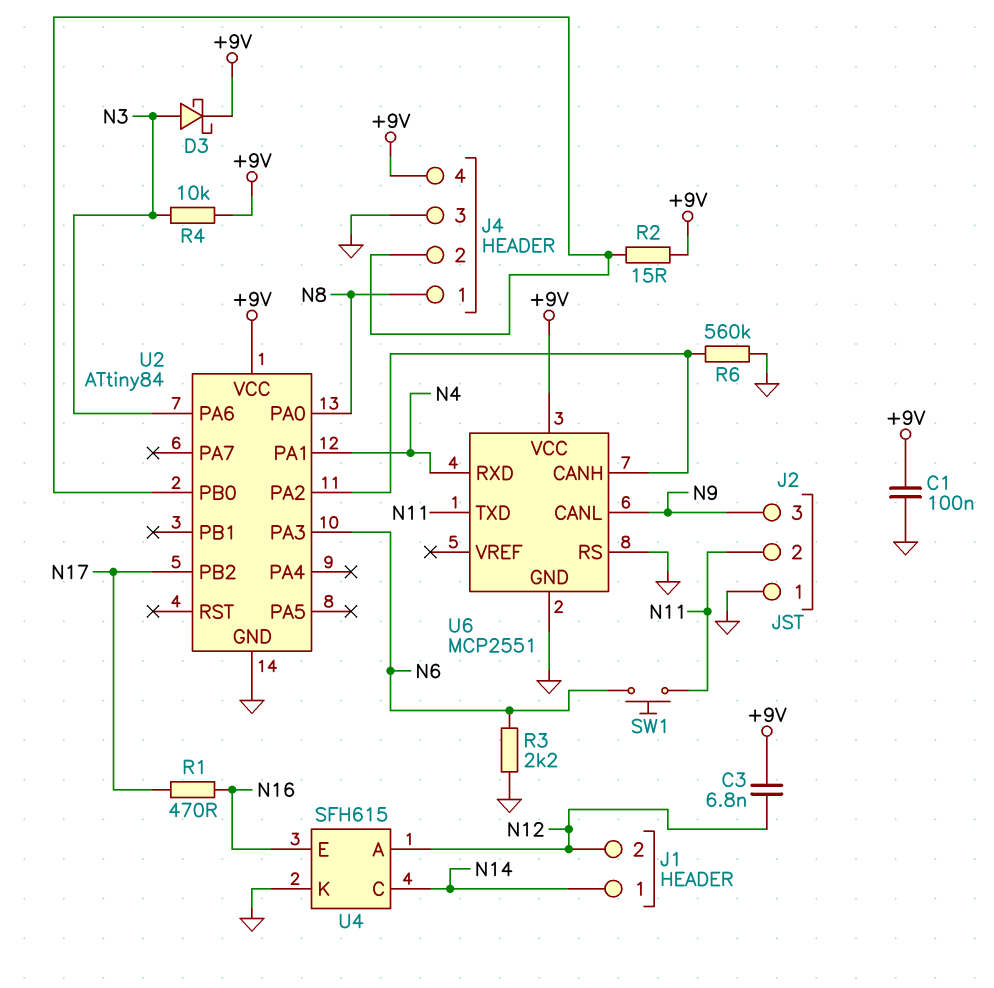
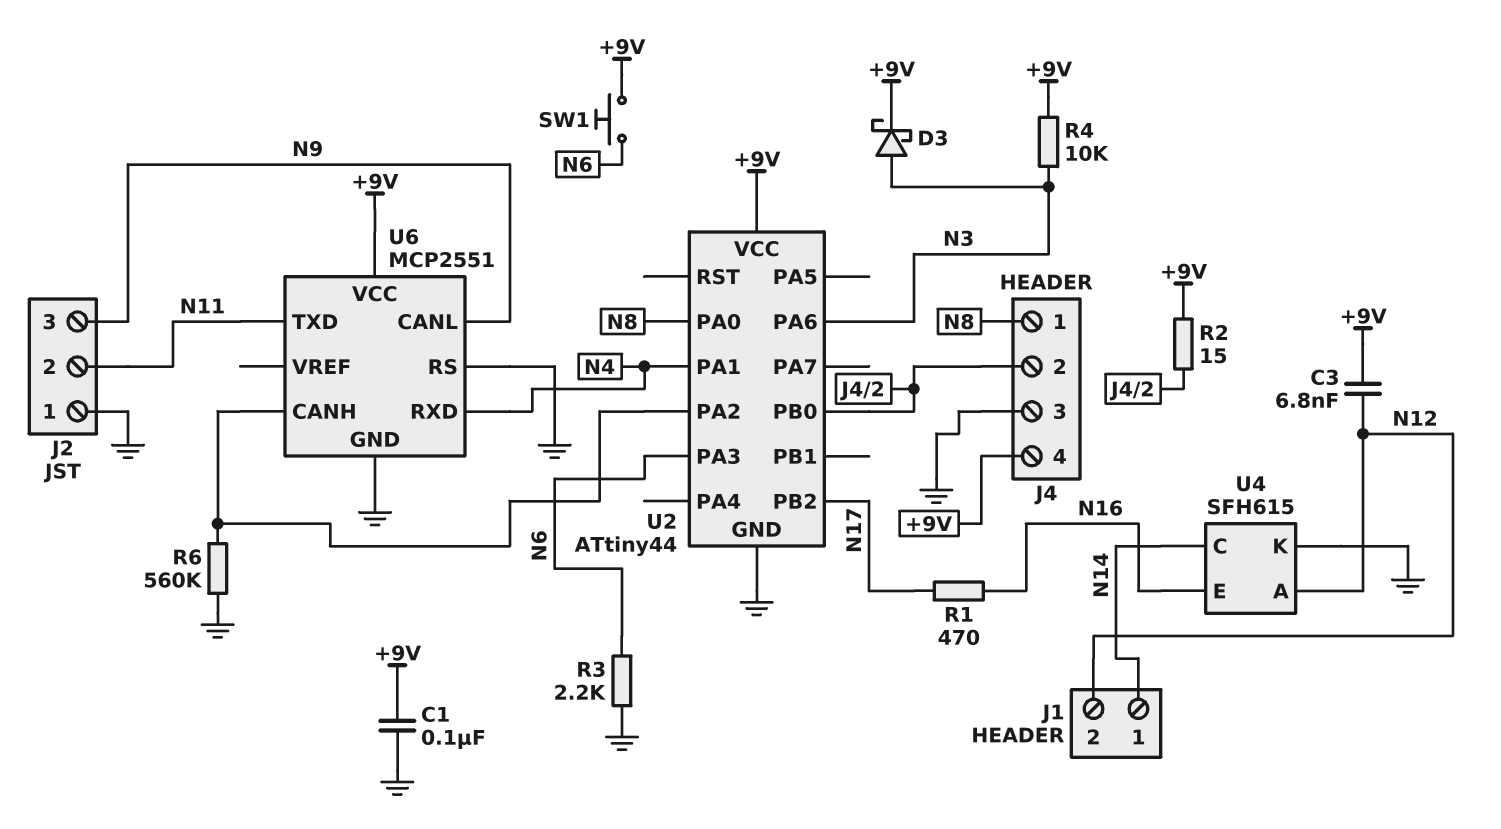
SW1: button (N6, N11) -> button (+9V, N6)
U2: ATtiny84 -> ATtiny44

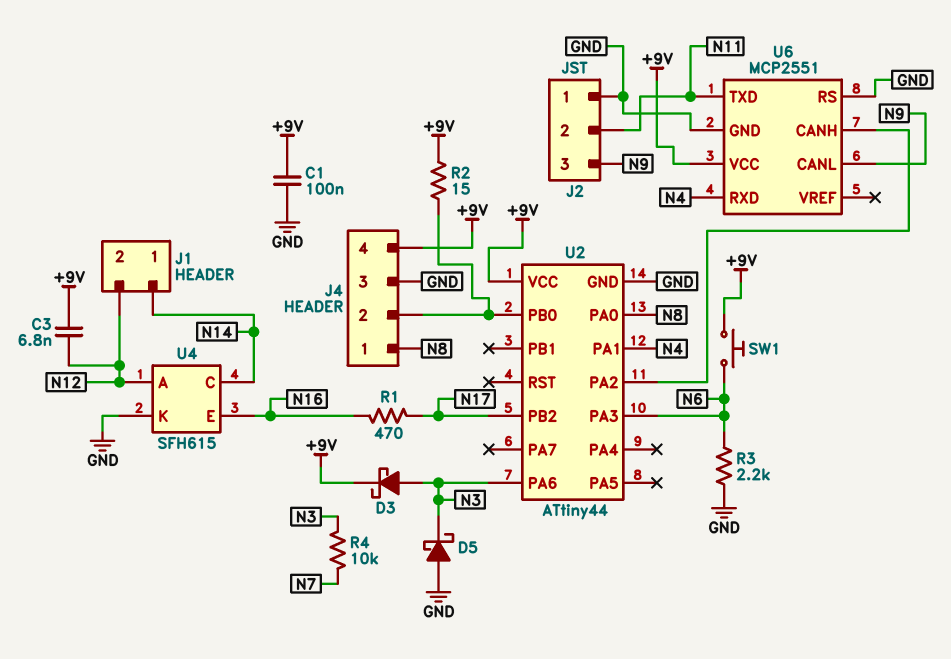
D5: none -> schottky (A GND, K N3)
R4: 10k (+9V, N3) -> 10k (N3, N7)
R6: 560k (GND, U2/PA2) -> none

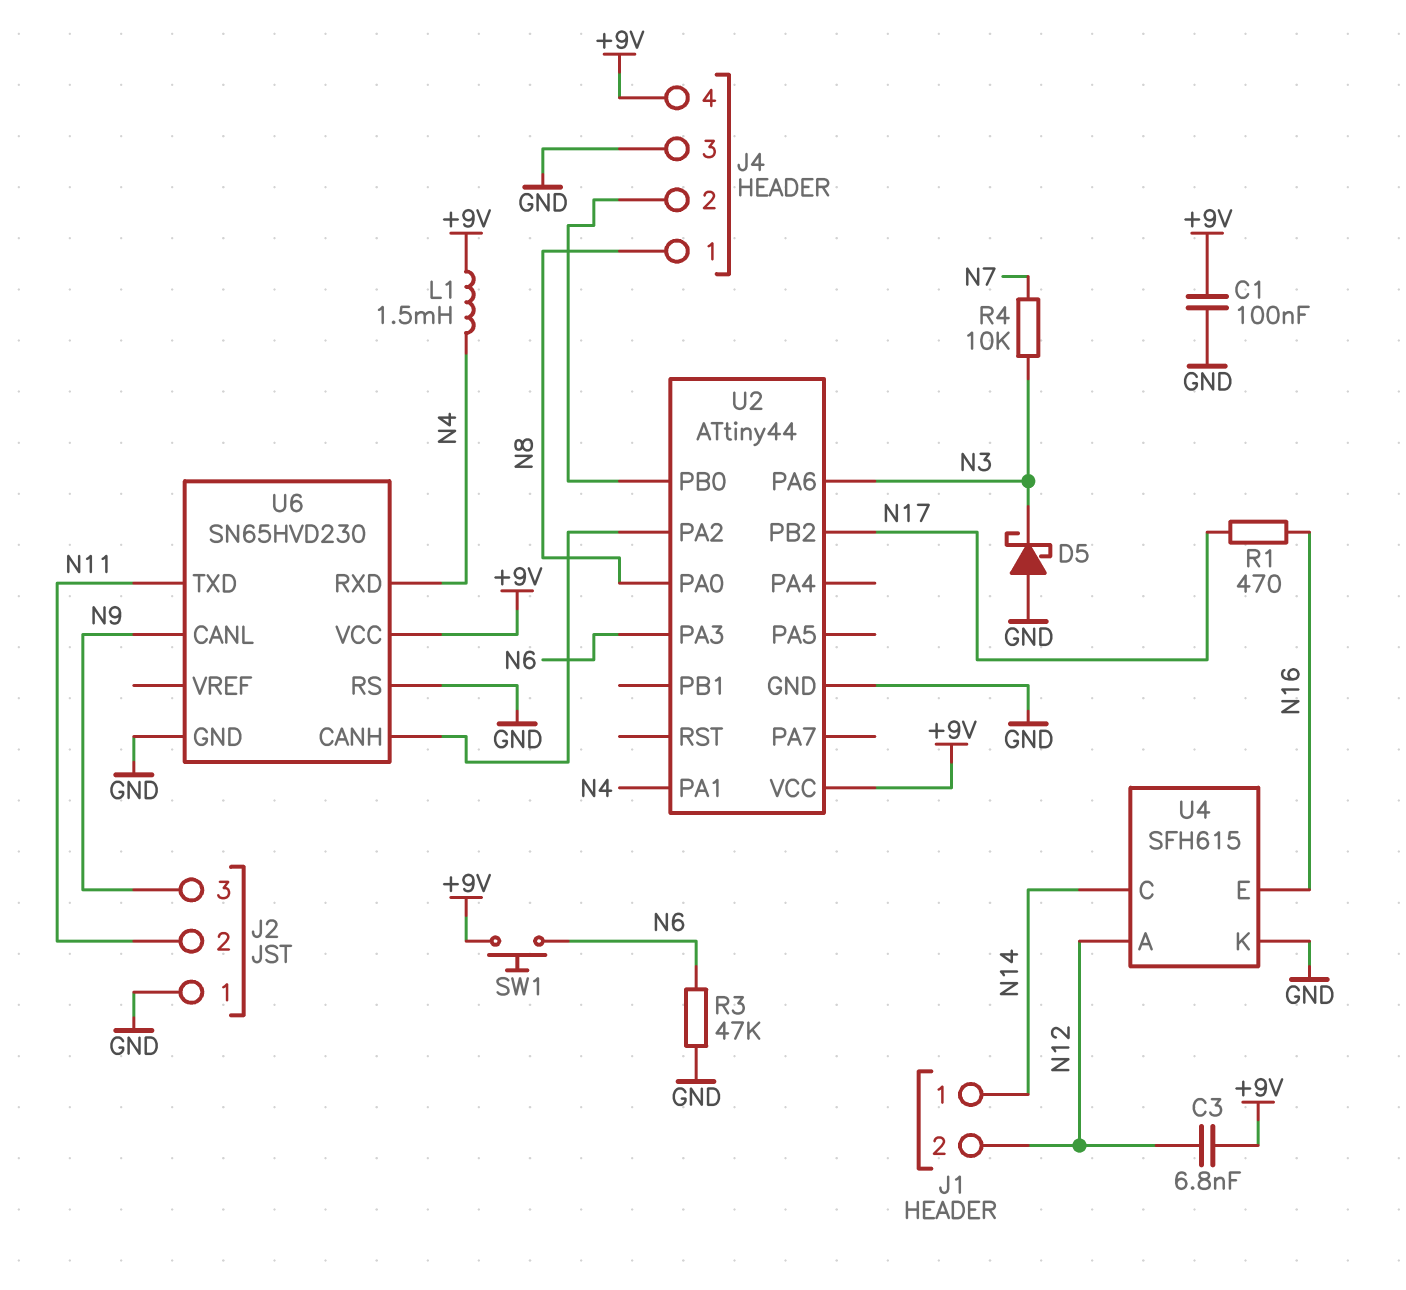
D3: schottky (A N3, K +9V) -> none
L1: none -> 1.5mH (+9V, N4)
R2: 15 (+9V, J4/2) -> none
R3: 2.2k (GND, N6) -> 47k (GND, N6)
U6: MCP2551 -> SN65HVD230

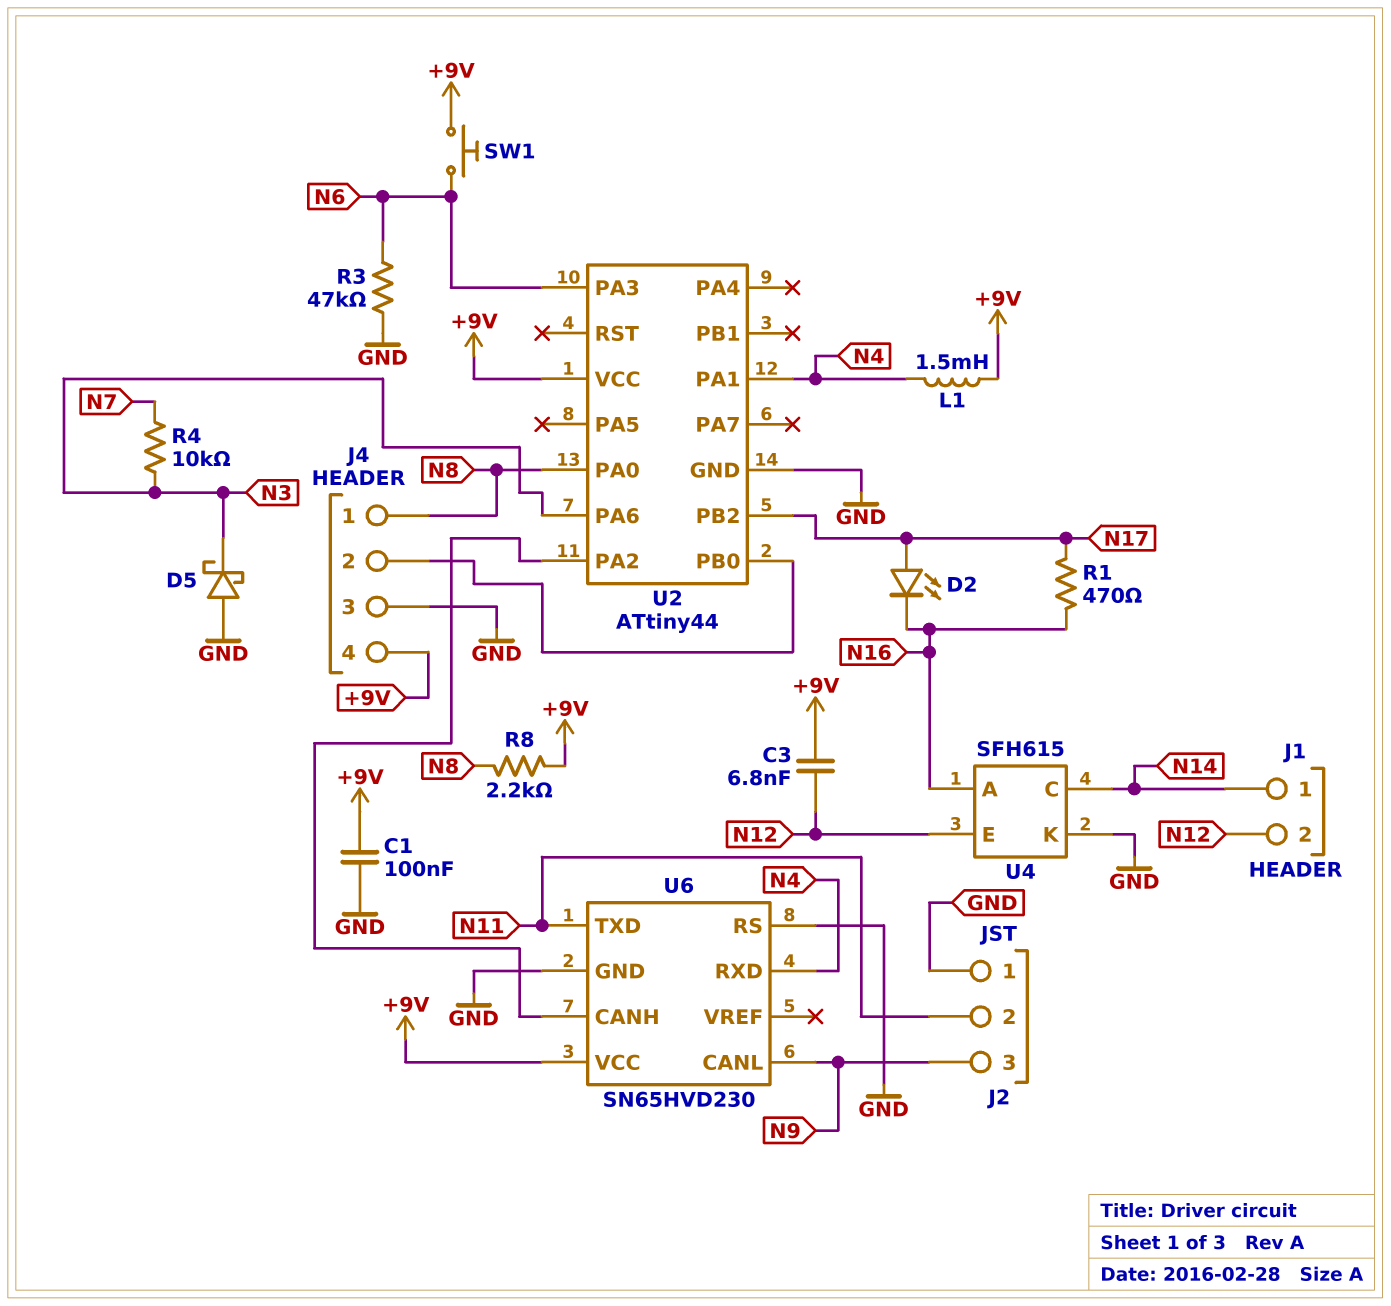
D2: none -> LED (A N17, K N16)
R8: none -> 2.2k (+9V, N8)
U4 pin A: N12 -> N16
U4 pin E: N16 -> N12

